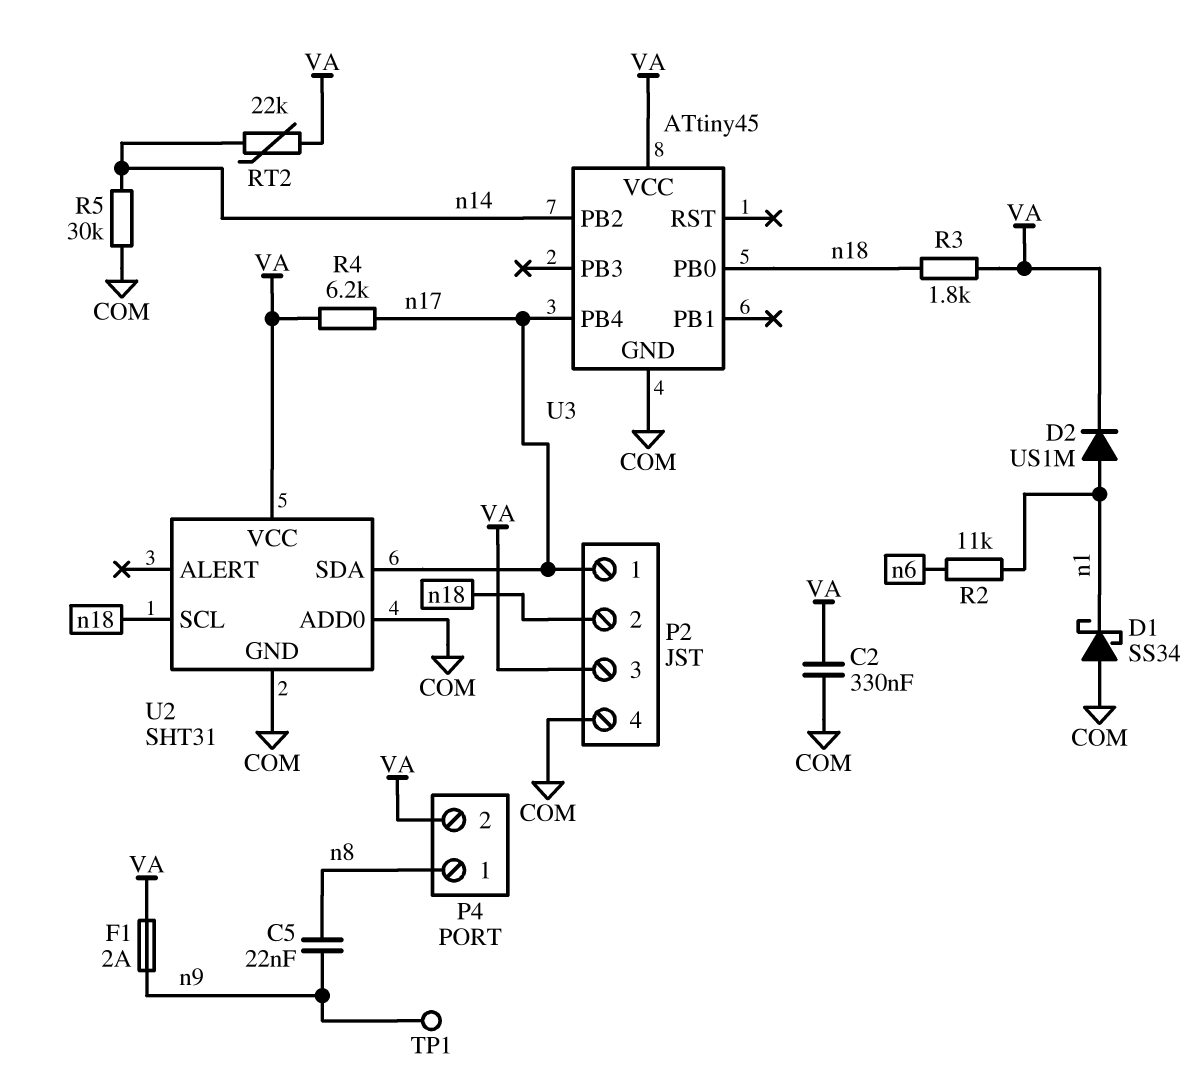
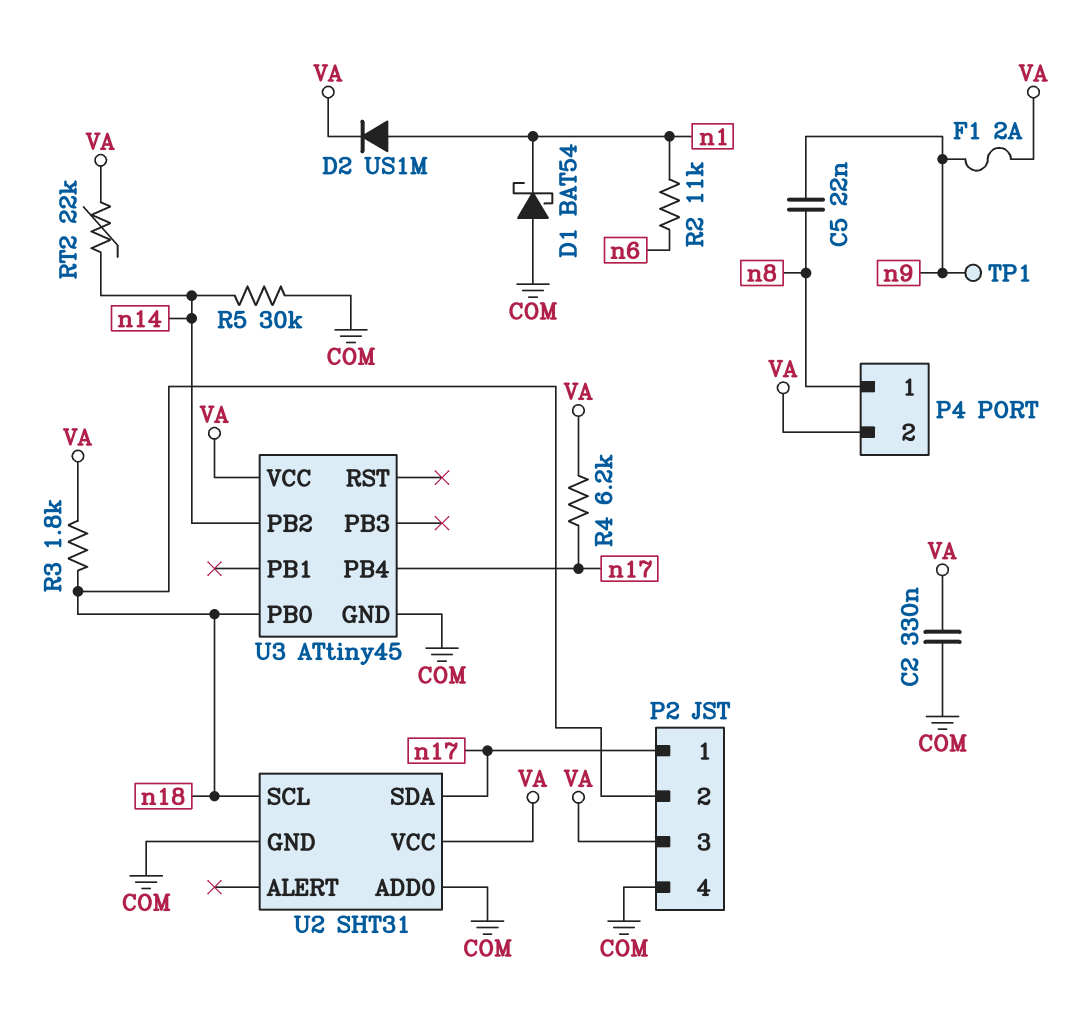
D1: schottky SS34 (A COM, K n1) -> schottky BAT54 (A COM, K n1)

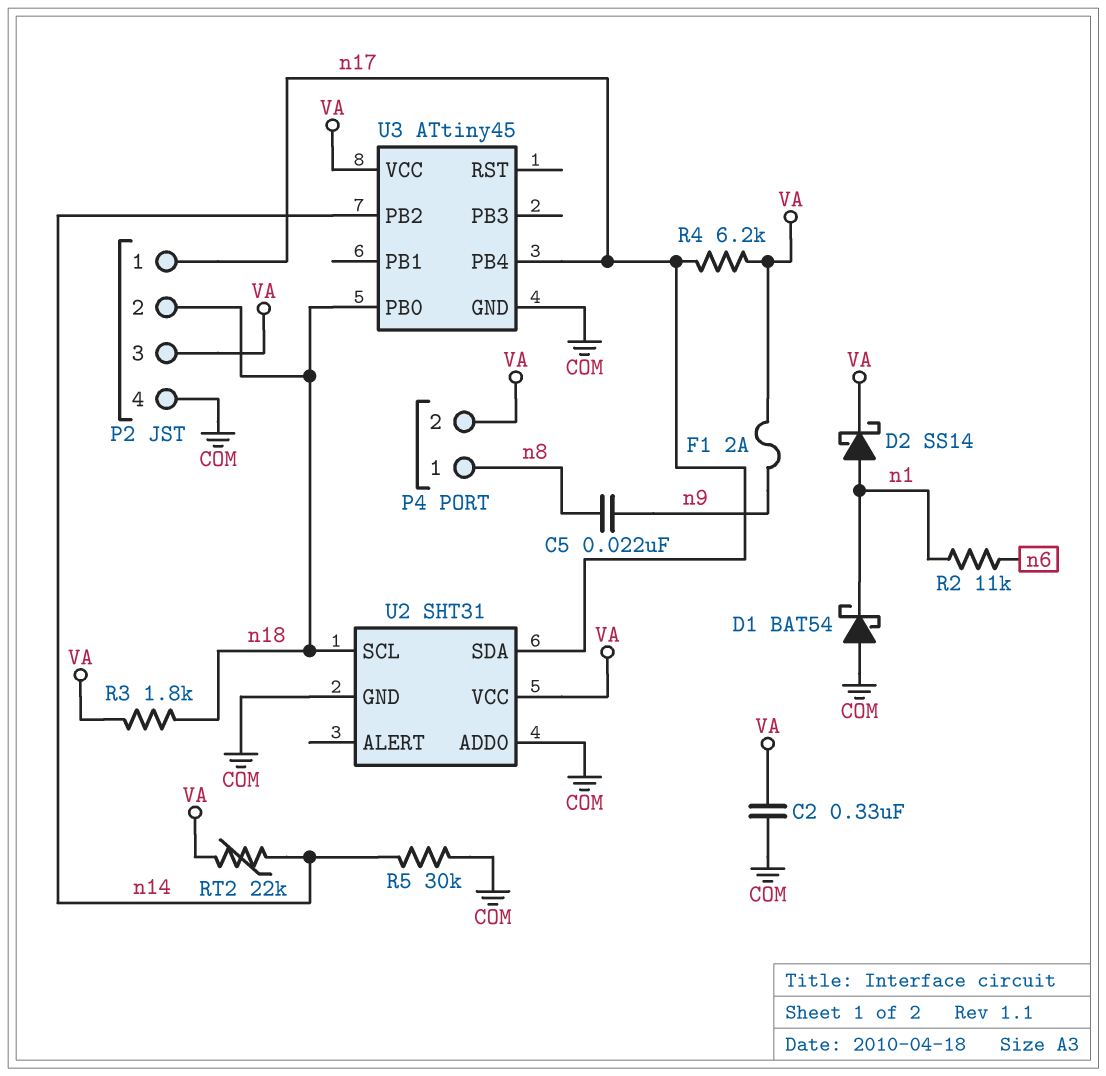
D2: diode US1M (A n1, K VA) -> schottky SS14 (A n1, K VA)
TP1: test point (n9) -> none

